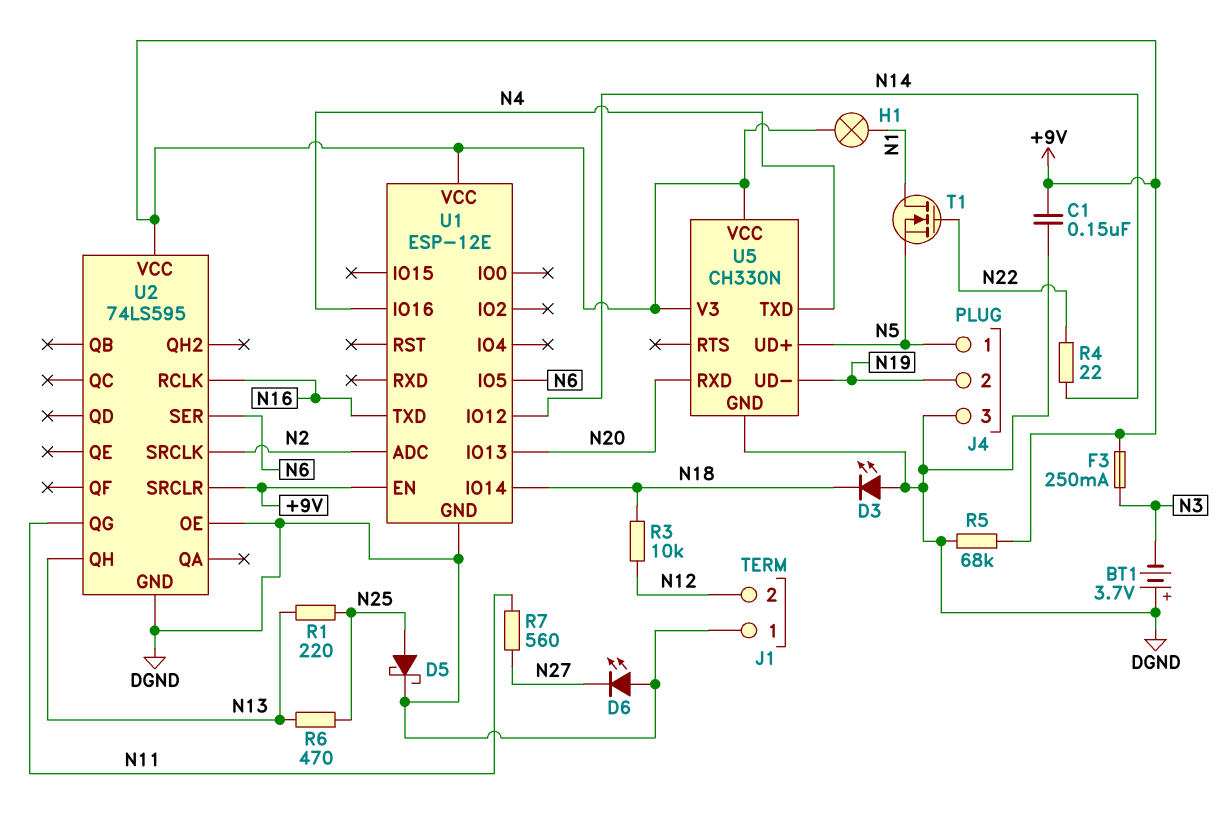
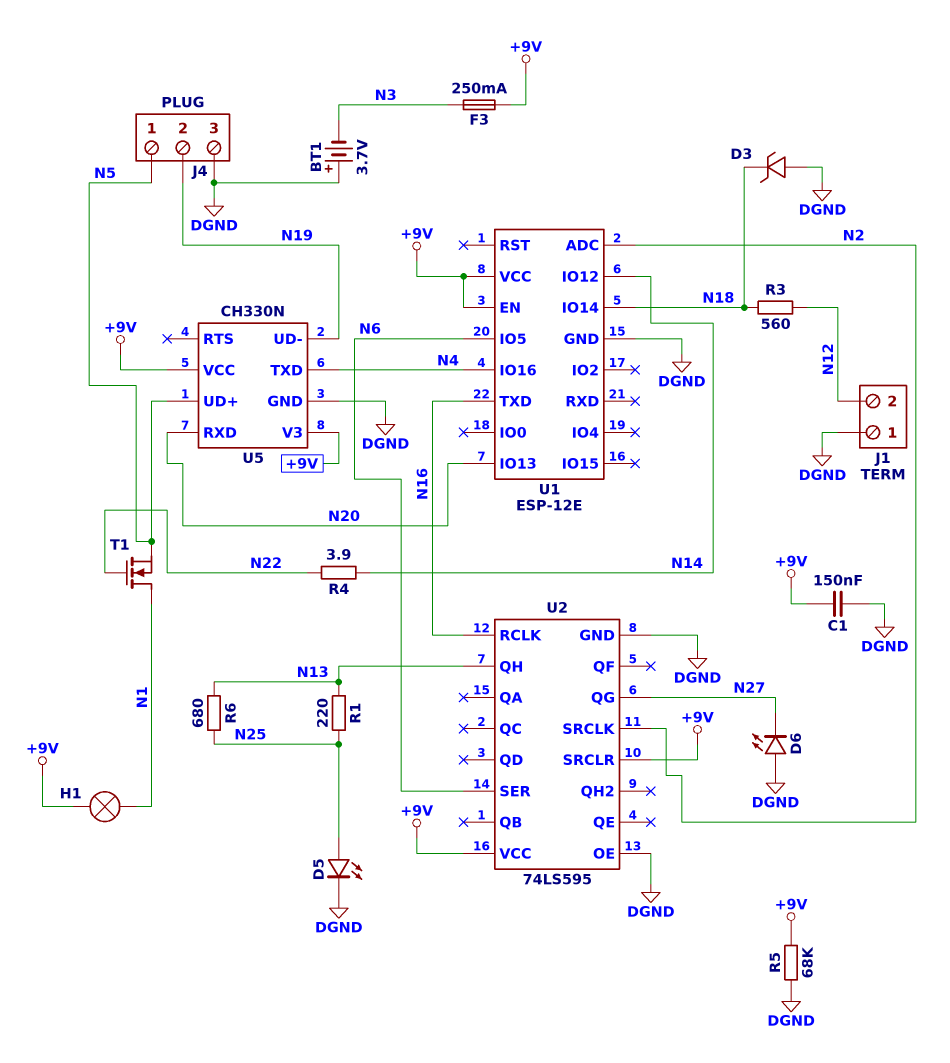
D3: LED (A DGND, K N18) -> zener (A DGND, K N18)
D5: schottky (A N25, K DGND) -> LED (A N25, K DGND)
R3: 10k (N12, N18) -> 560 (N12, N18)
R4: 22 (N14, N22) -> 3.9 (N14, N22)
R6: 470 (N13, N25) -> 680 (N13, N25)
R7: 560 (N11, N27) -> none
U2 pin QG: N11 -> N27

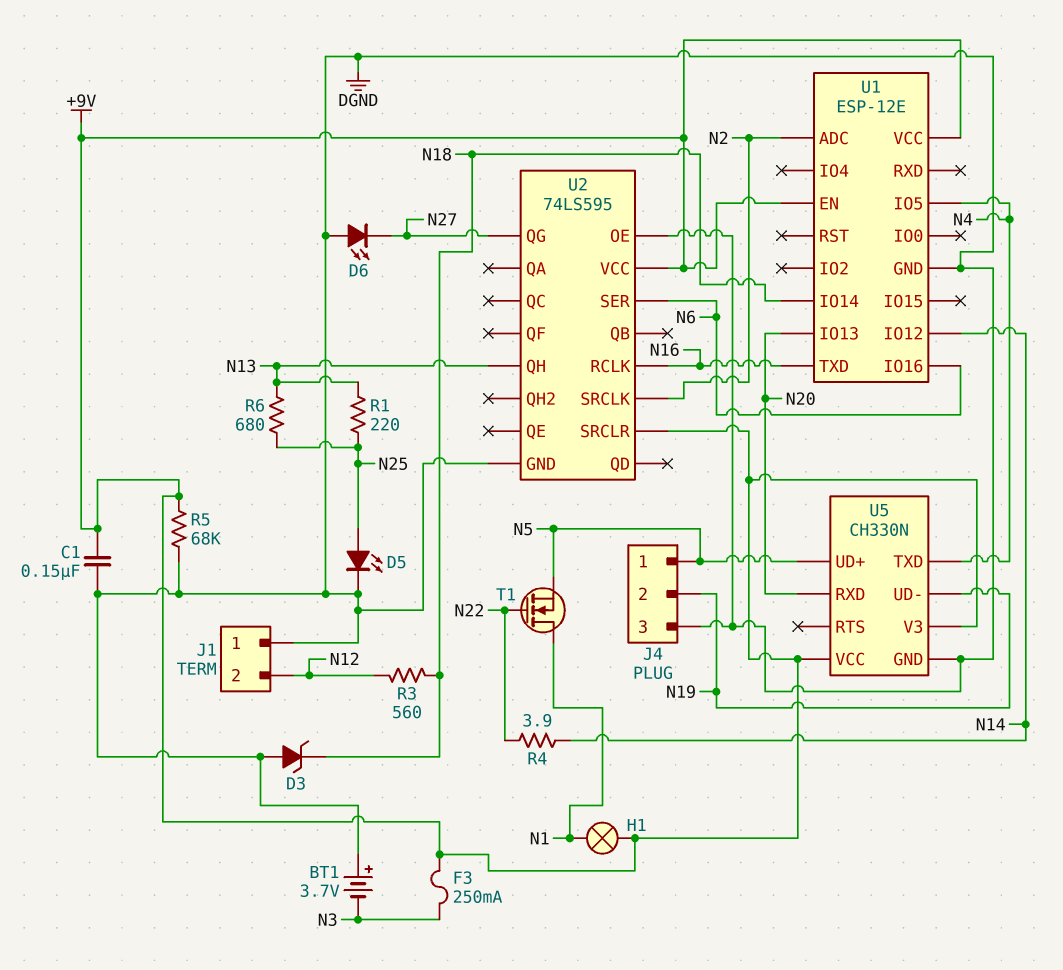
U1 pin IO5: N6 -> N4
U1 pin IO16: N4 -> N6

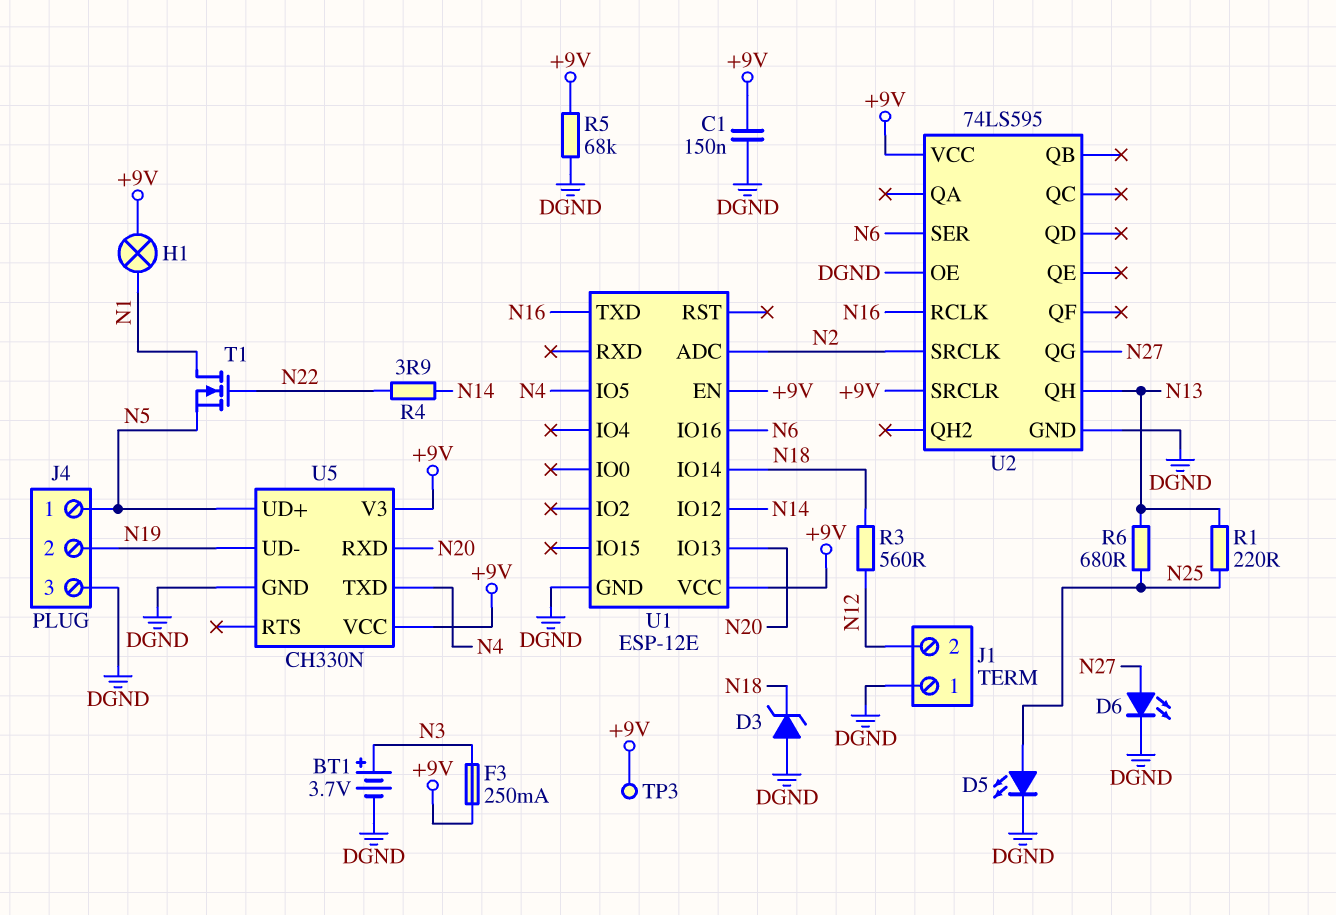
BT1: 3.7V (plus DGND, minus N3) -> 3.7V (plus N3, minus DGND)
D6: LED (A DGND, K N27) -> LED (A N27, K DGND)
TP3: none -> test point (+9V)

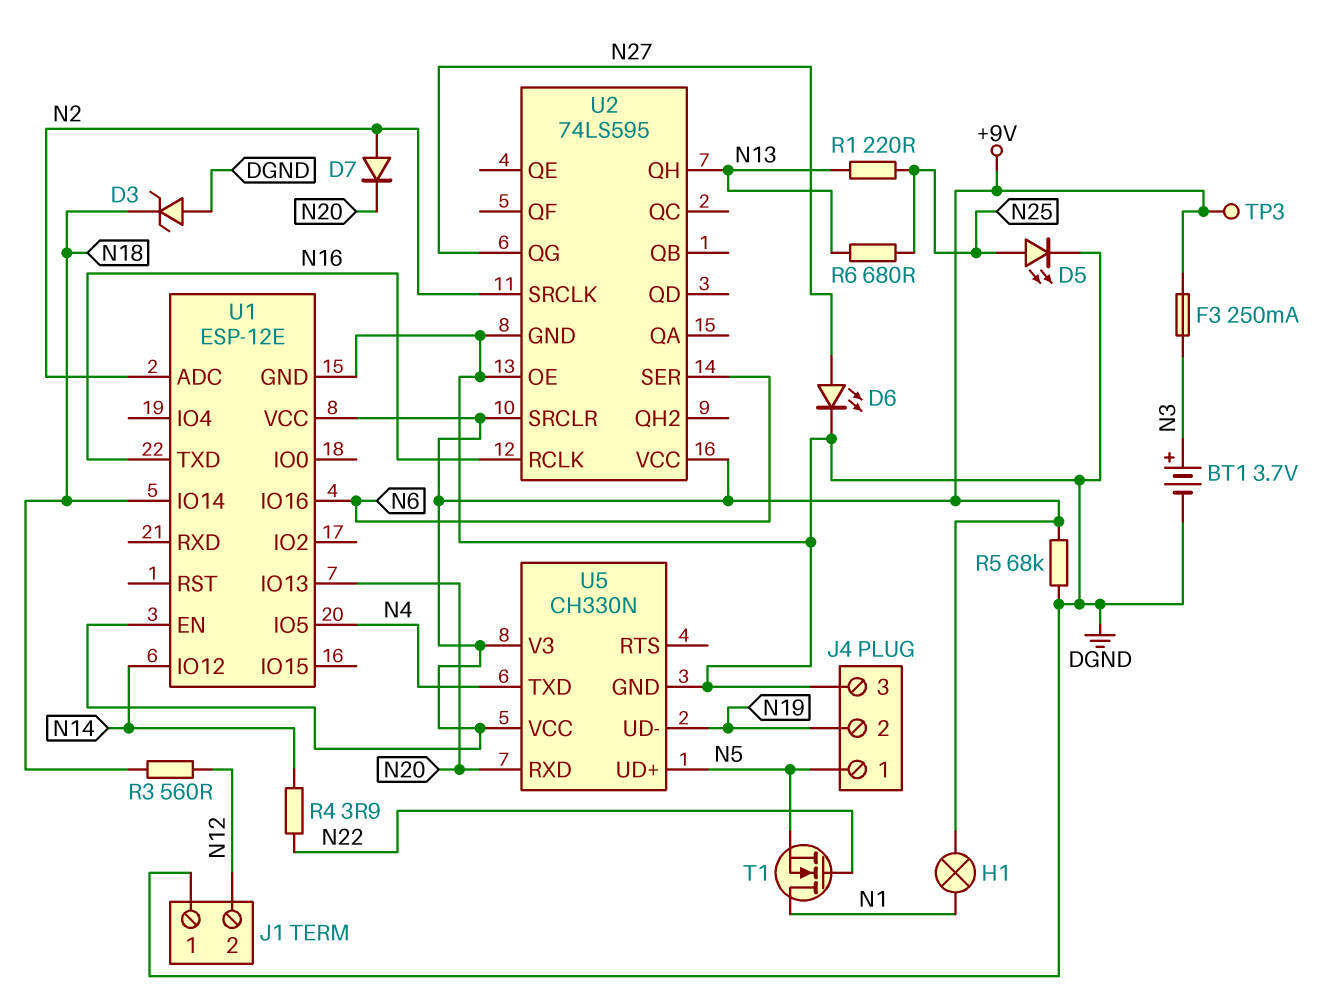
C1: 150nF (+9V, DGND) -> none
D7: none -> diode (A N2, K N20)

